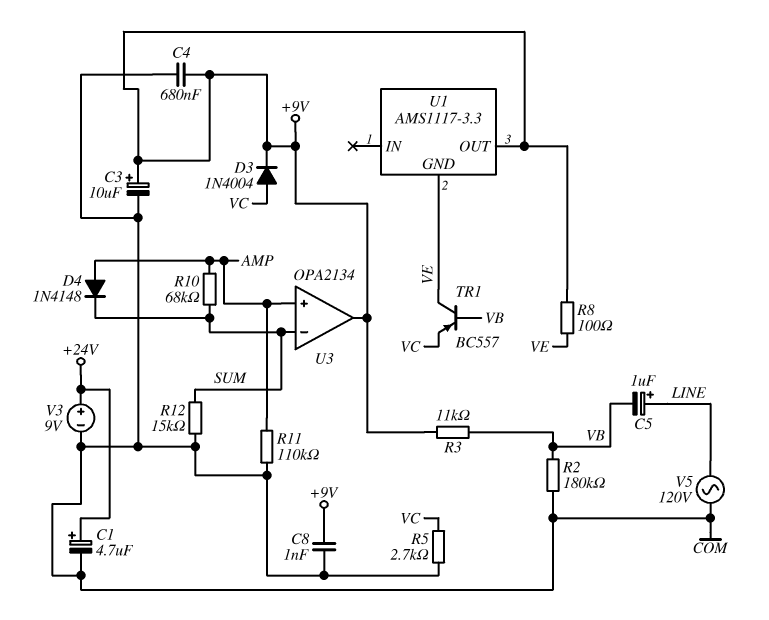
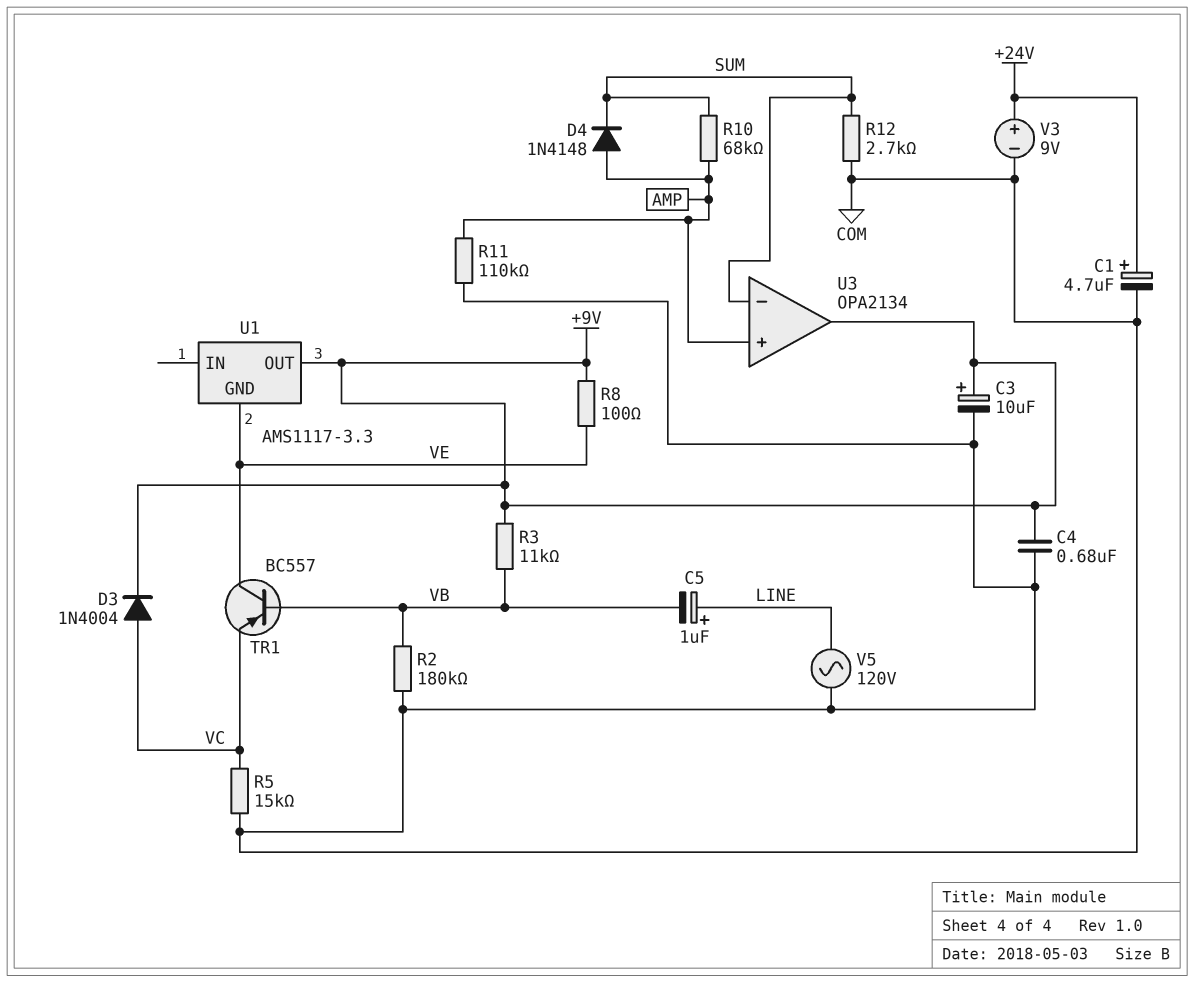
C8: 1nF (+9V, COM) -> none
R5: 2.7k (COM, VC) -> 15k (COM, VC)
R12: 15k (COM, SUM) -> 2.7k (COM, SUM)

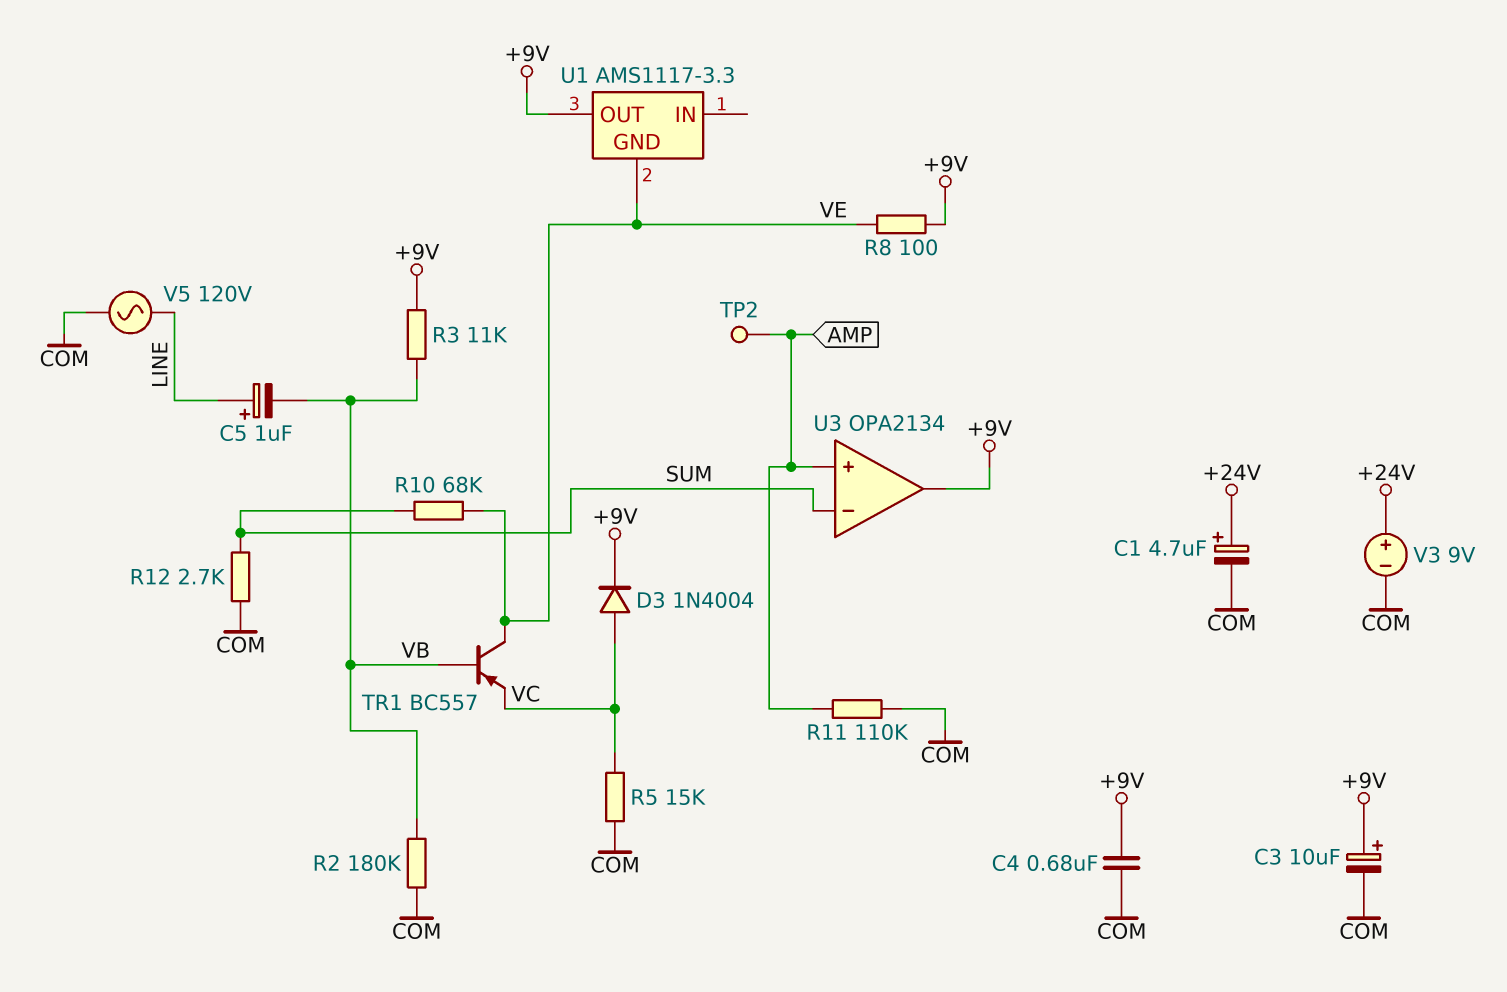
D4: diode 1N4148 (A AMP, K SUM) -> none
R10: 68k (AMP, SUM) -> 68k (SUM, VE)
TP2: none -> test point (AMP)

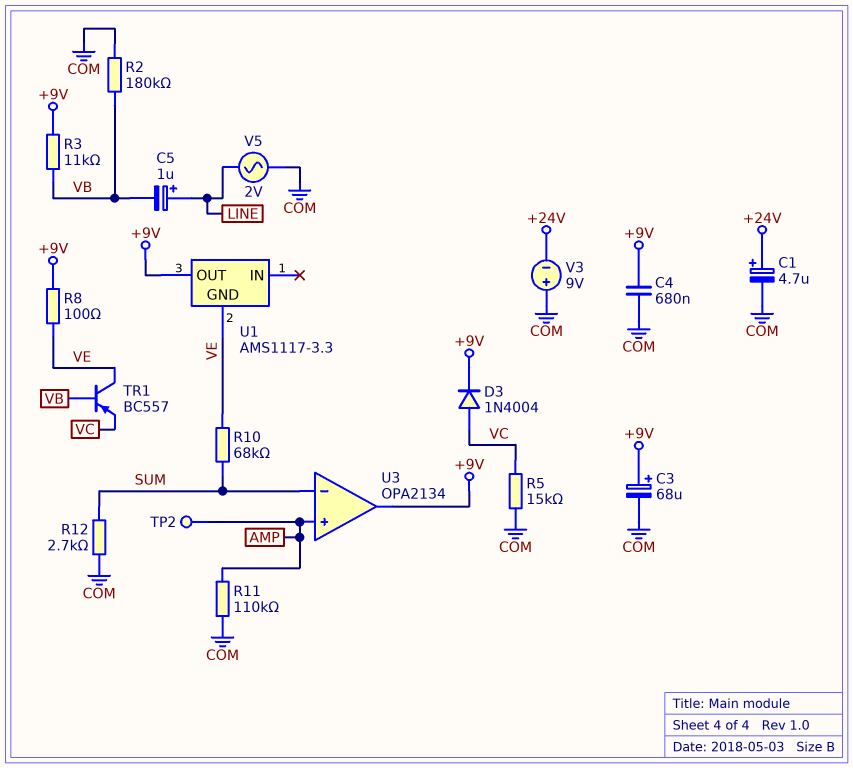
C3: 10uF (plus +9V, minus COM) -> 68uF (plus +9V, minus COM)
V3: 9V (plus +24V, minus COM) -> 9V (plus COM, minus +24V)
V5: AC 120V (COM, LINE) -> AC 2V (COM, LINE)

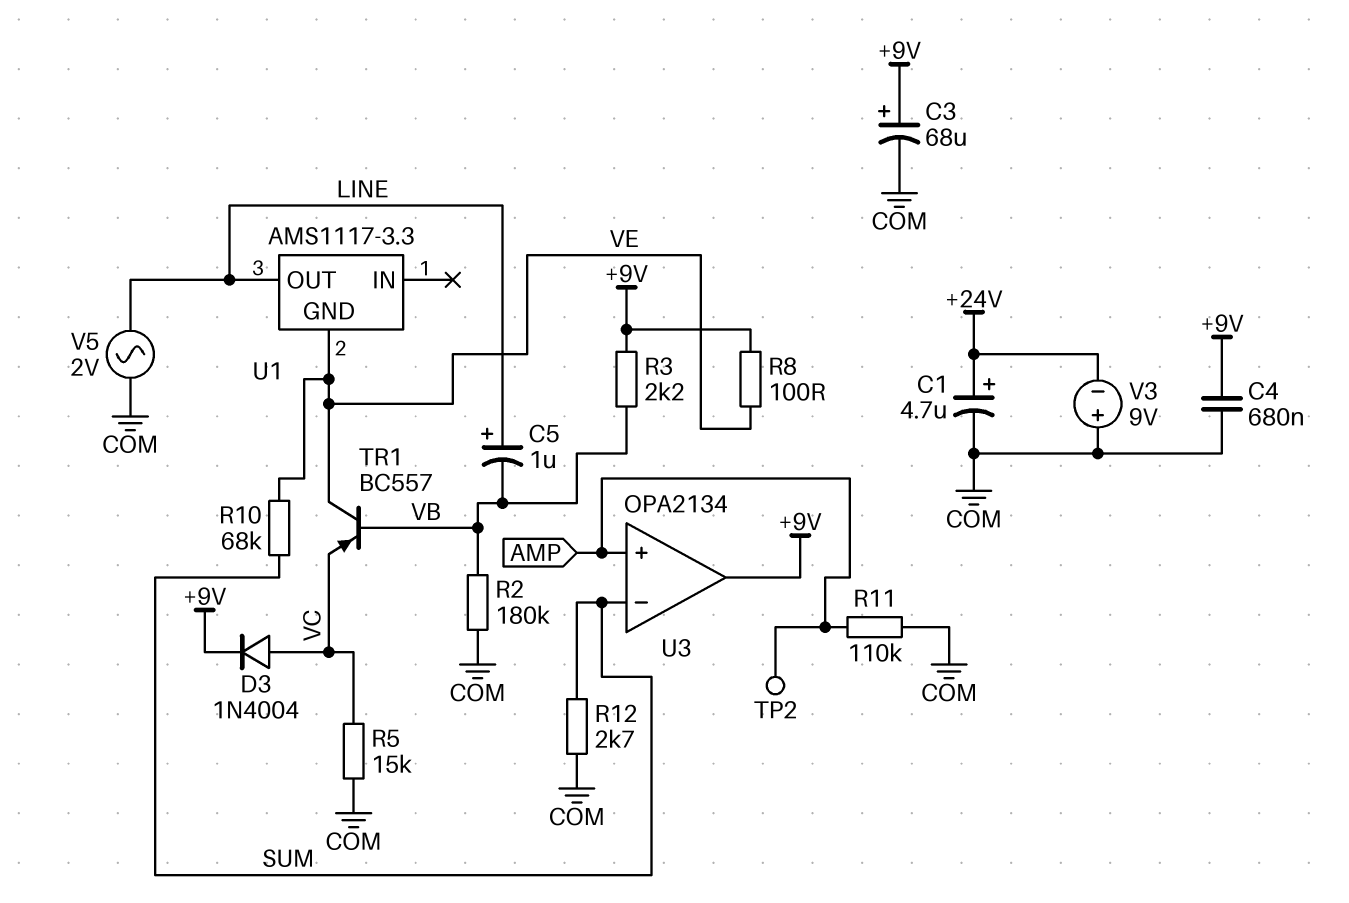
R3: 11k (+9V, VB) -> 2.2k (+9V, VB)
U1 pin OUT: +9V -> LINE

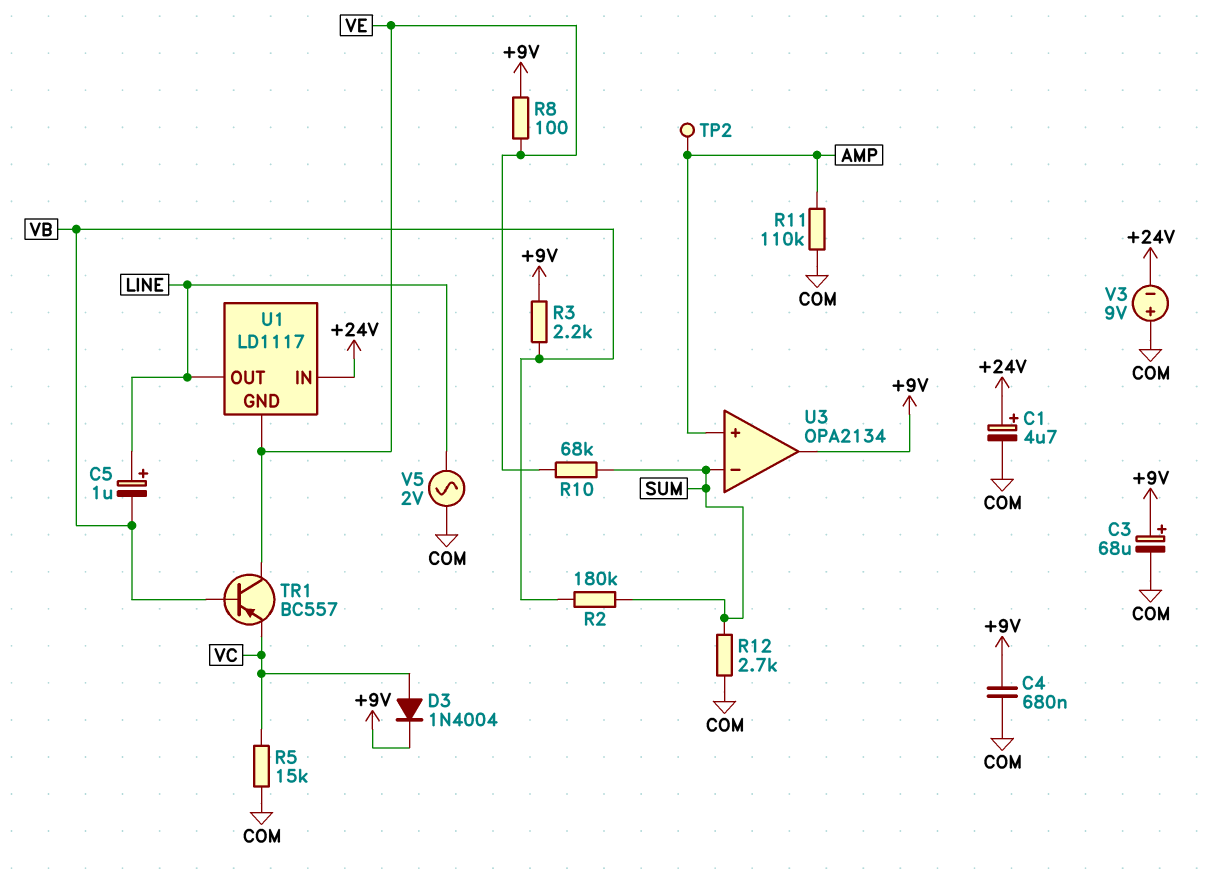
R2: 180k (COM, VB) -> 180k (SUM, VB)
U1: AMS1117-3.3 -> LD1117
U1 pin IN: none -> +24V

